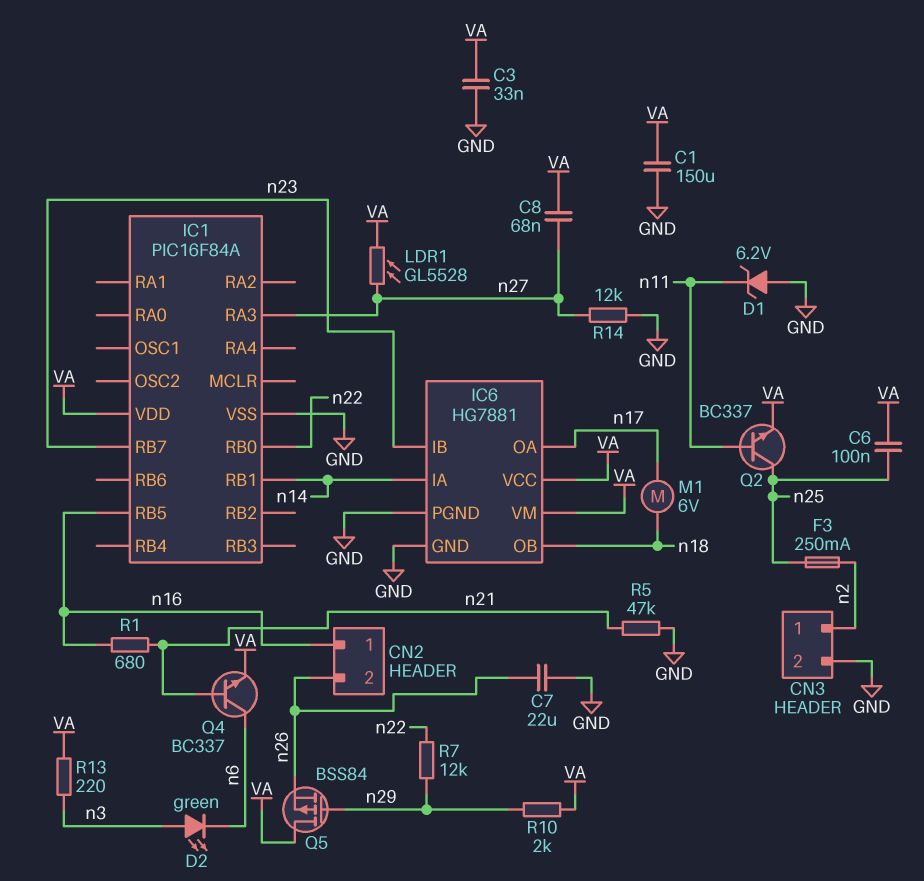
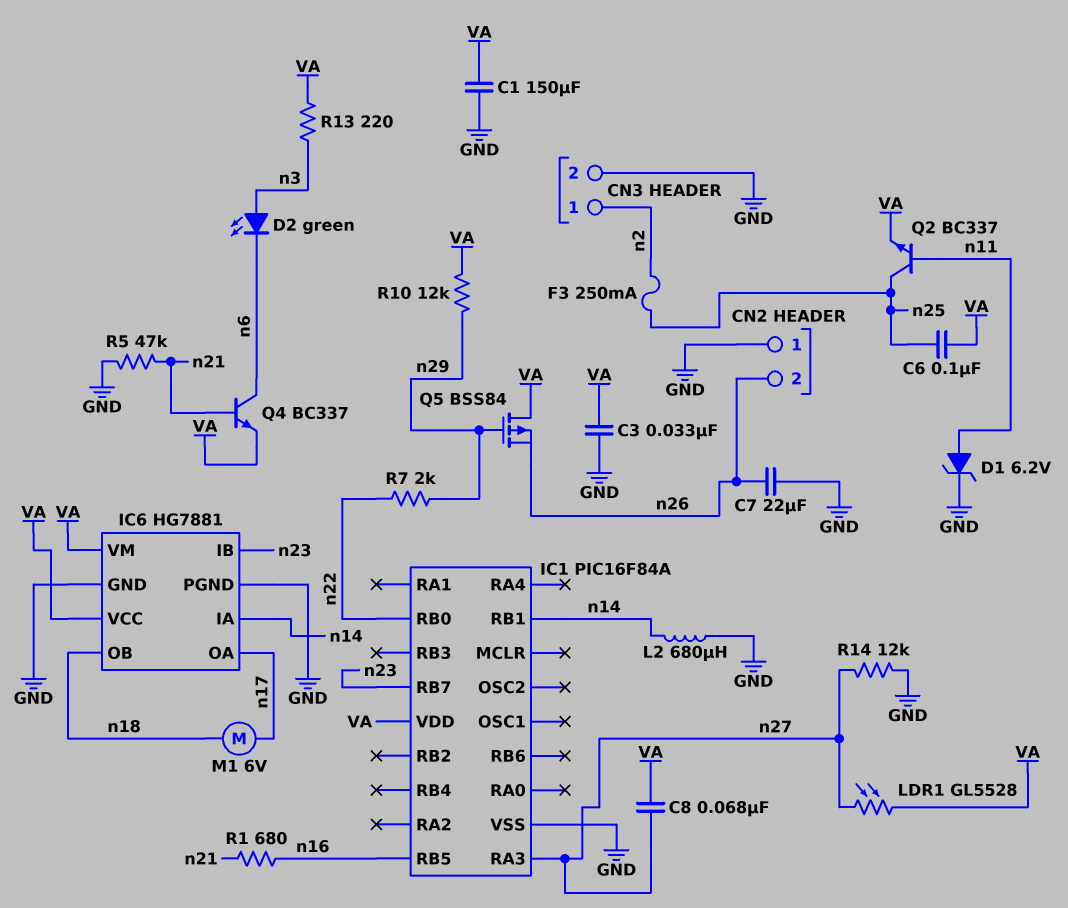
CN2 pin 1: n16 -> GND
D1: zener 6.2V (A GND, K n11) -> zener 6.2V (A n11, K GND)
L2: none -> 680uH (GND, n14)
R7: 12k (n22, n29) -> 2k (n22, n29)
R10: 2k (VA, n29) -> 12k (VA, n29)

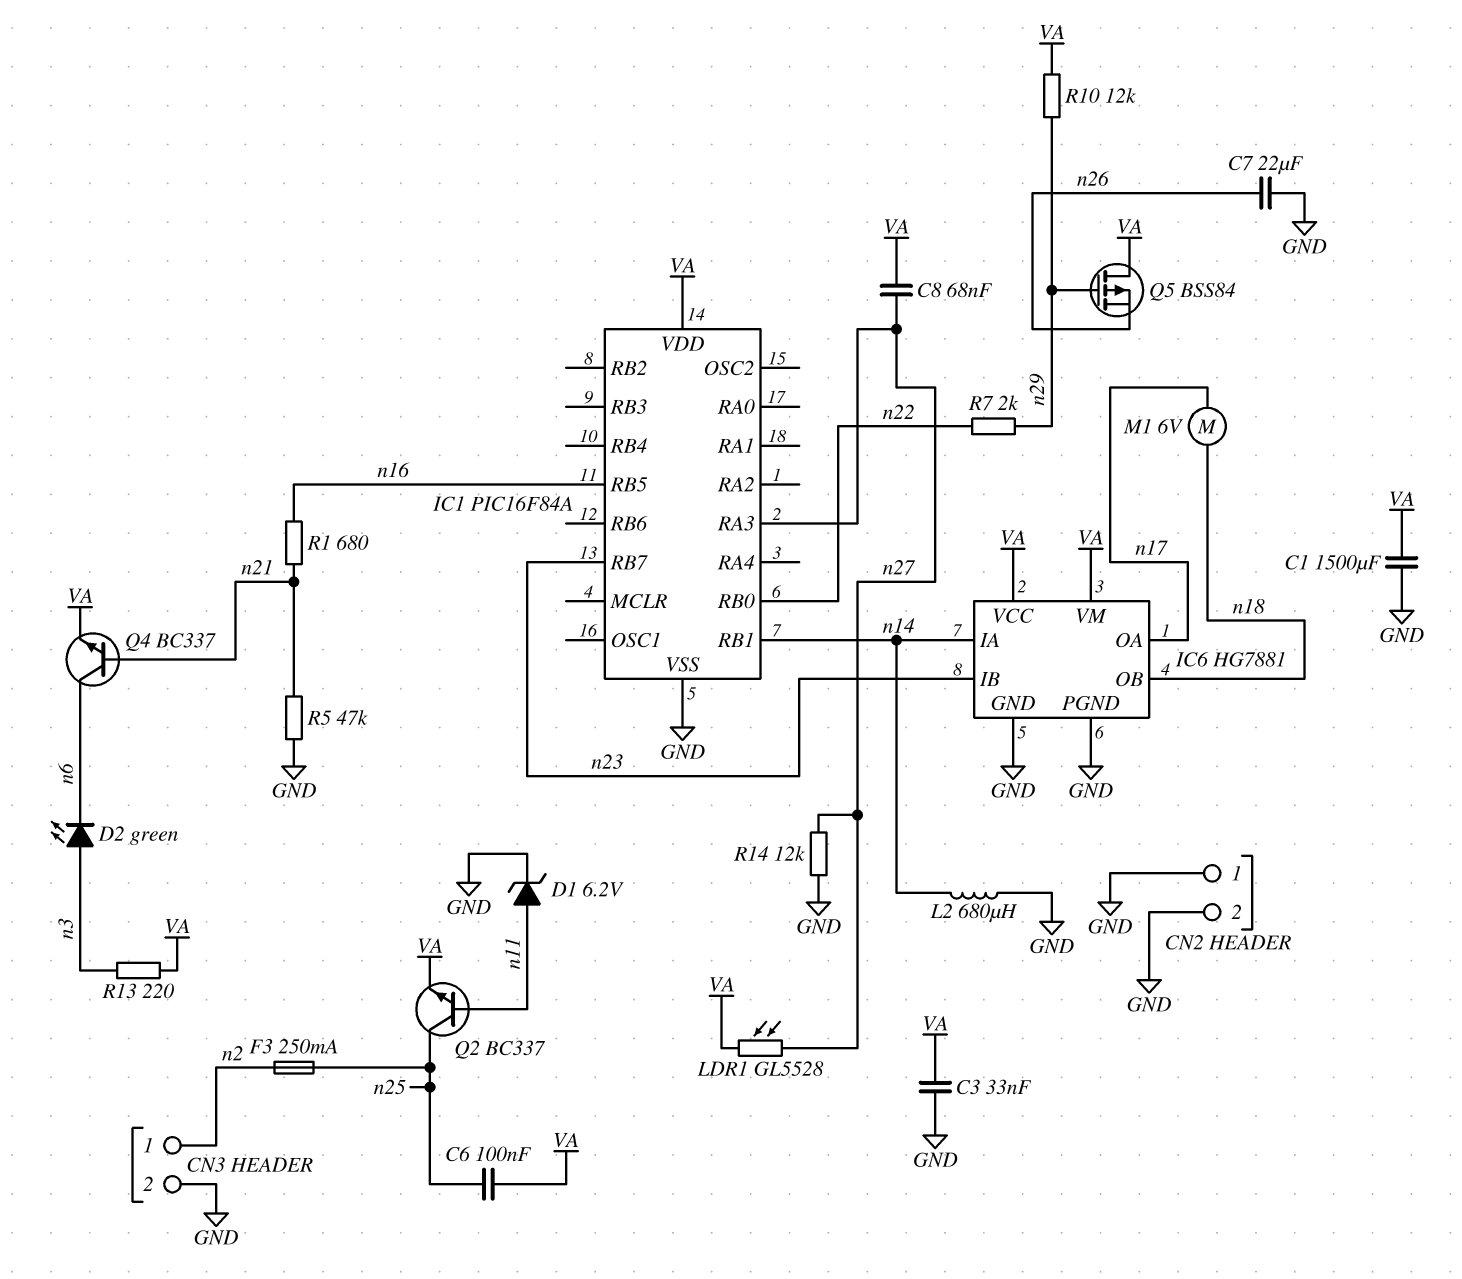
C1: 150uF (GND, VA) -> 1500uF (GND, VA)
CN2 pin 2: n26 -> GND

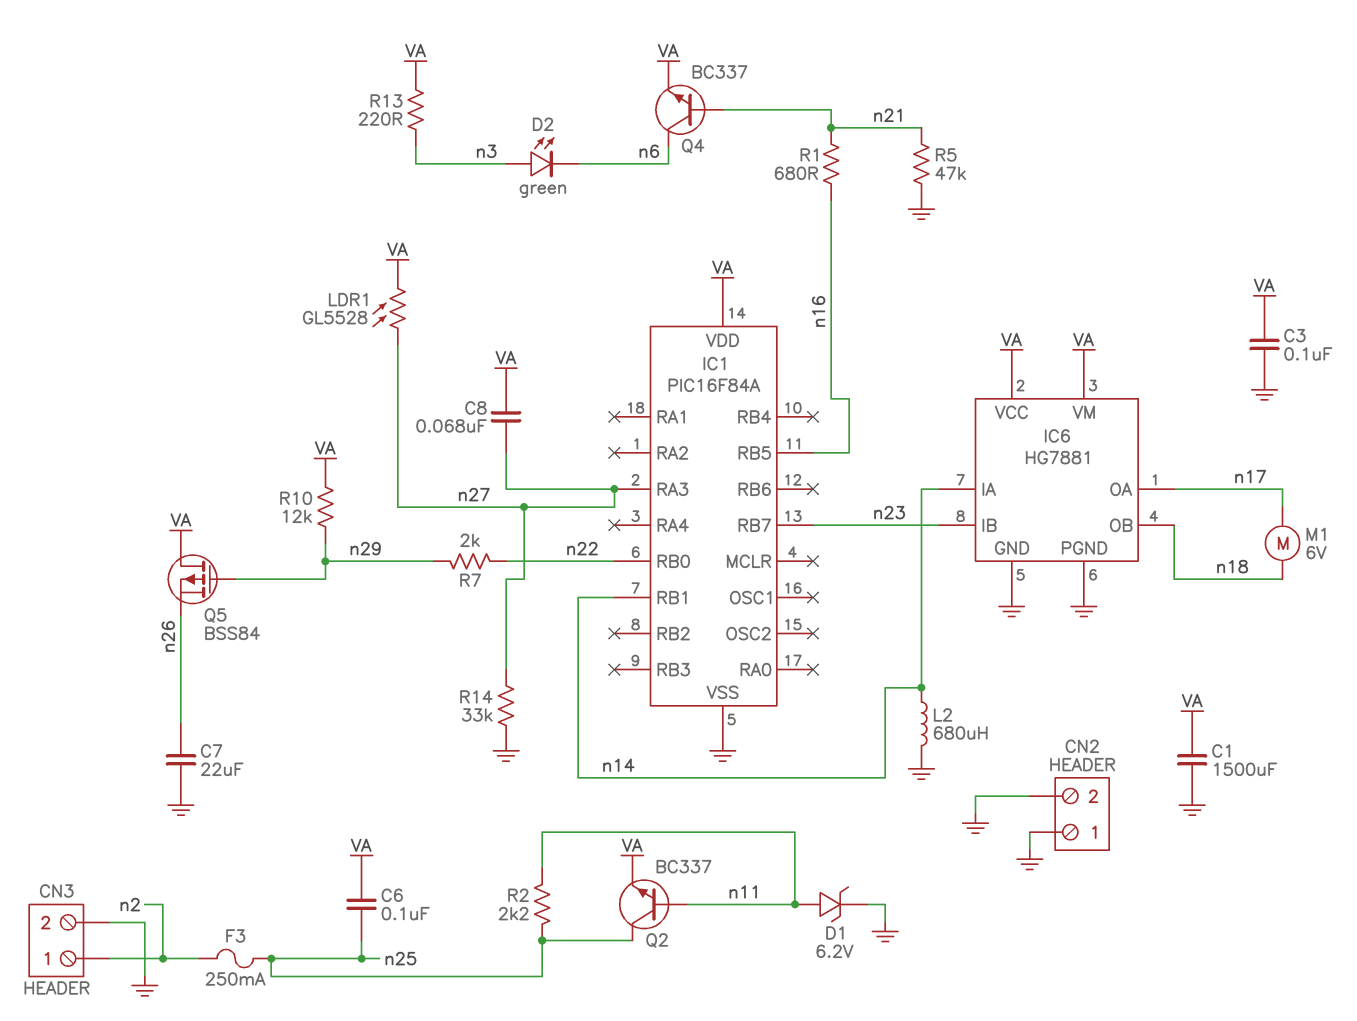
C3: 33nF (GND, VA) -> 100nF (GND, VA)
R2: none -> 2.2k (n11, n25)
R14: 12k (GND, n27) -> 33k (GND, n27)

